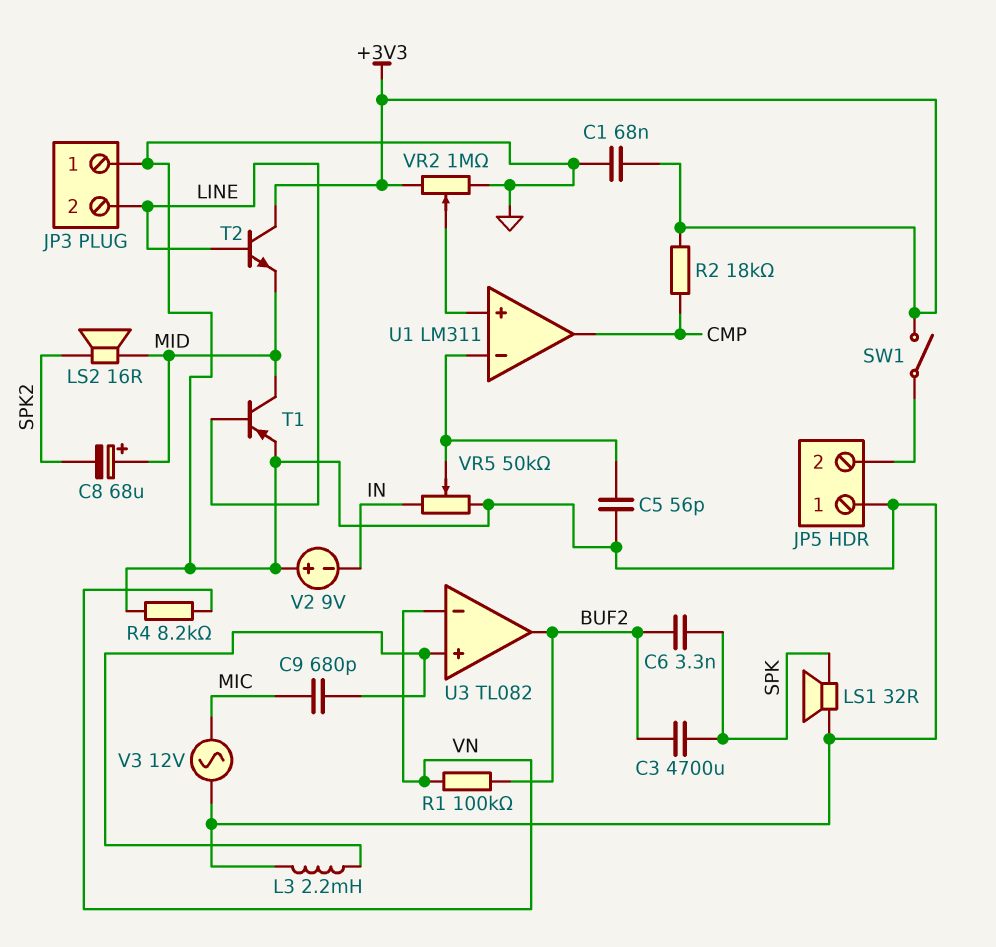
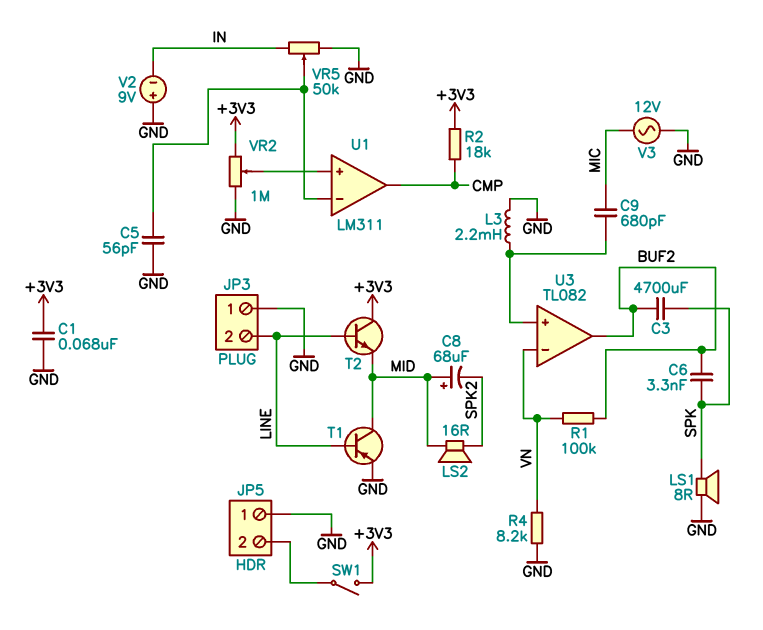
LS1: speaker 32R (GND, SPK) -> speaker 8R (GND, SPK)

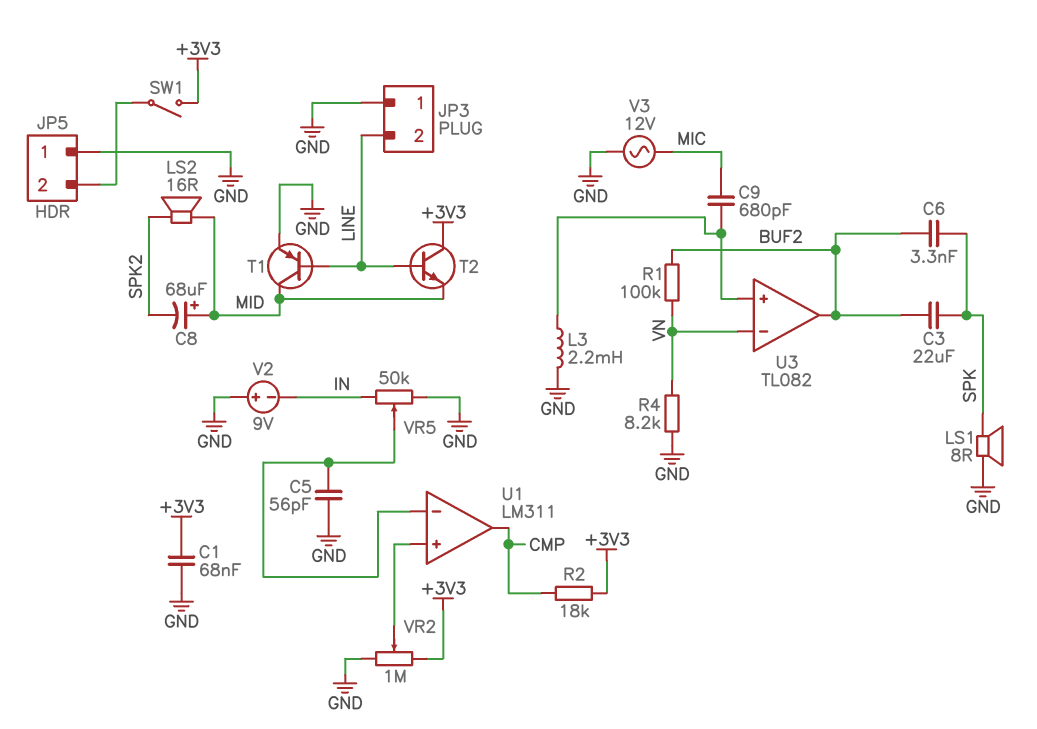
C3: 4700uF (BUF2, SPK) -> 22uF (BUF2, SPK)

